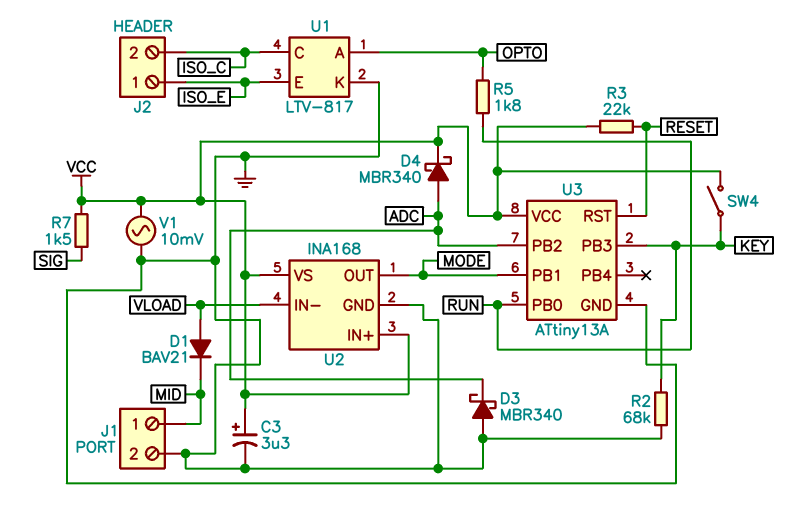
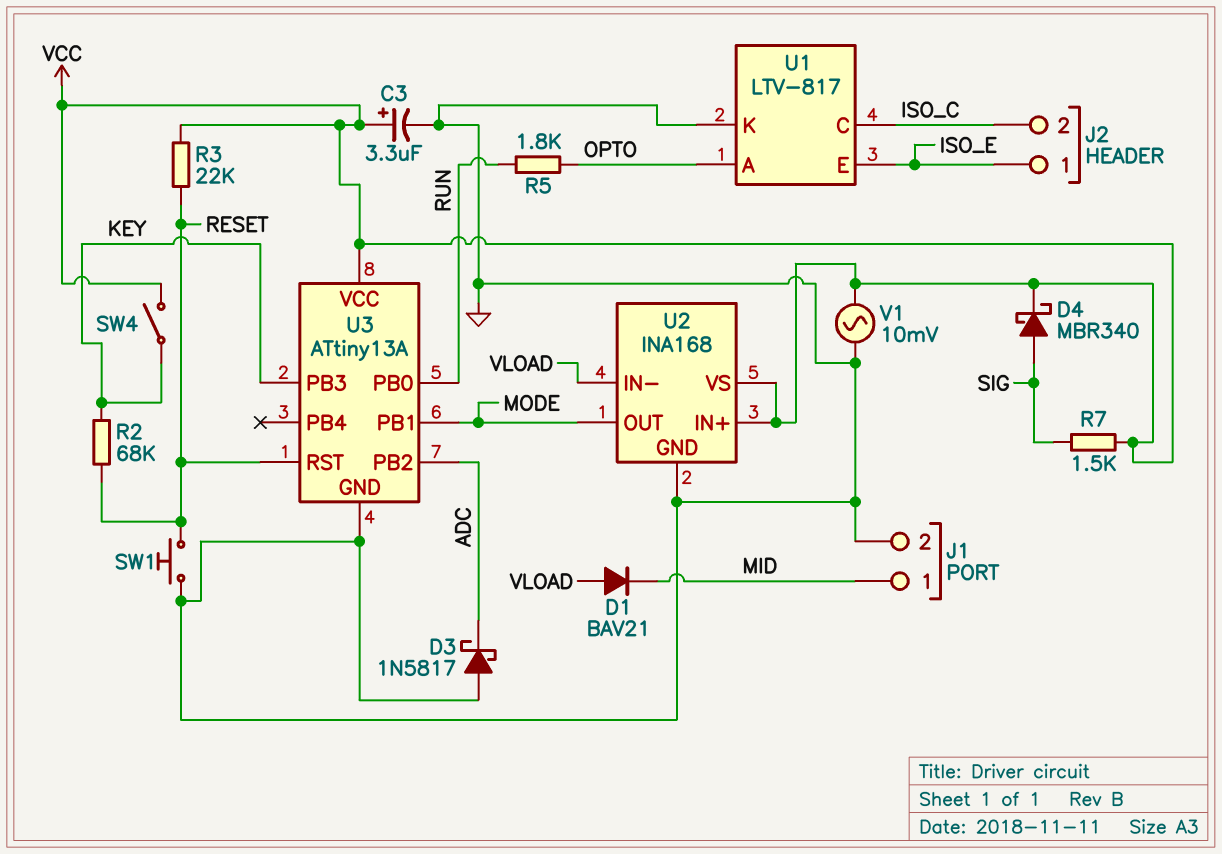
D3: schottky MBR340 (A GND, K ADC) -> schottky 1N5817 (A GND, K ADC)
D4: schottky MBR340 (A ADC, K VCC) -> schottky MBR340 (A SIG, K VCC)
R2: 68k (GND, KEY) -> 68k (KEY, RESET)
SW1: none -> button (GND, RESET)

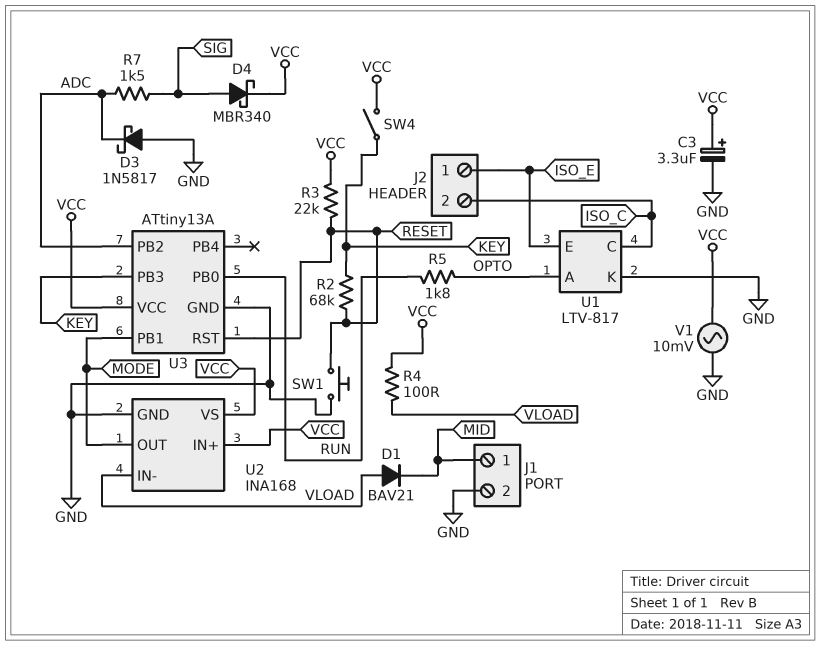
R4: none -> 100 (VCC, VLOAD)
R7: 1.5k (SIG, VCC) -> 1.5k (ADC, SIG)

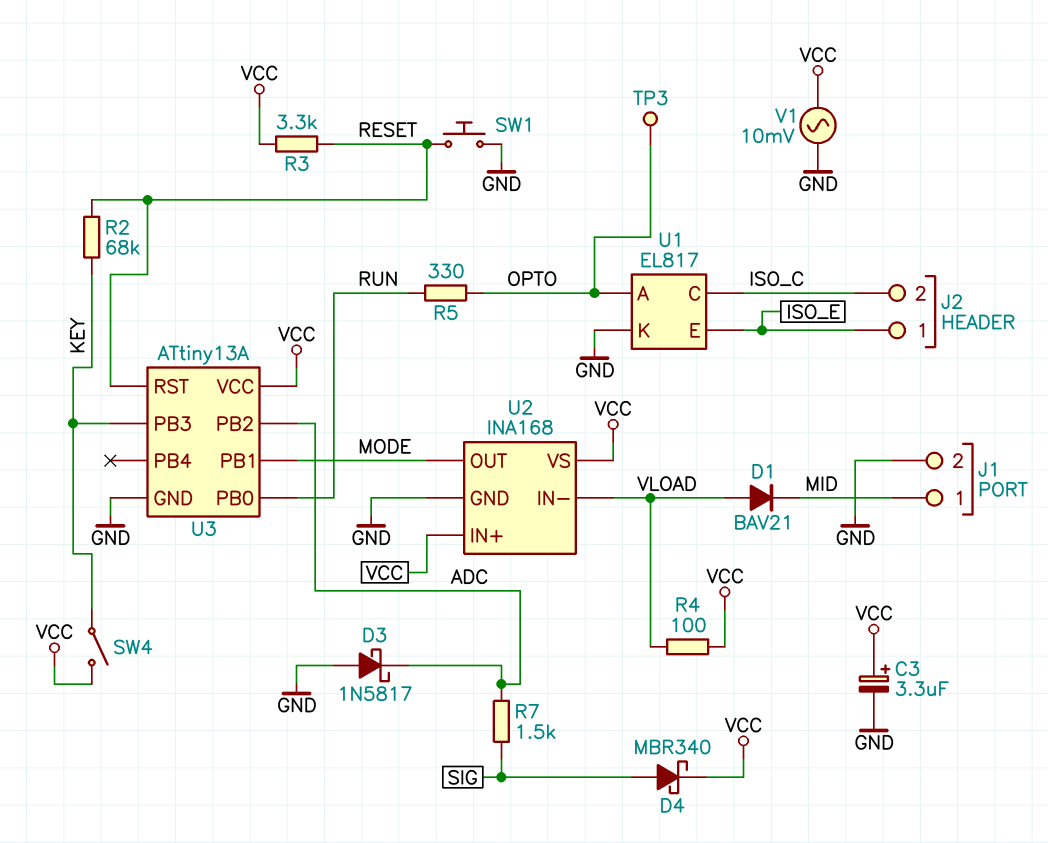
R3: 22k (RESET, VCC) -> 3.3k (RESET, VCC)
R5: 1.8k (OPTO, RUN) -> 330 (OPTO, RUN)
TP3: none -> test point (OPTO)
U1: LTV-817 -> EL817

